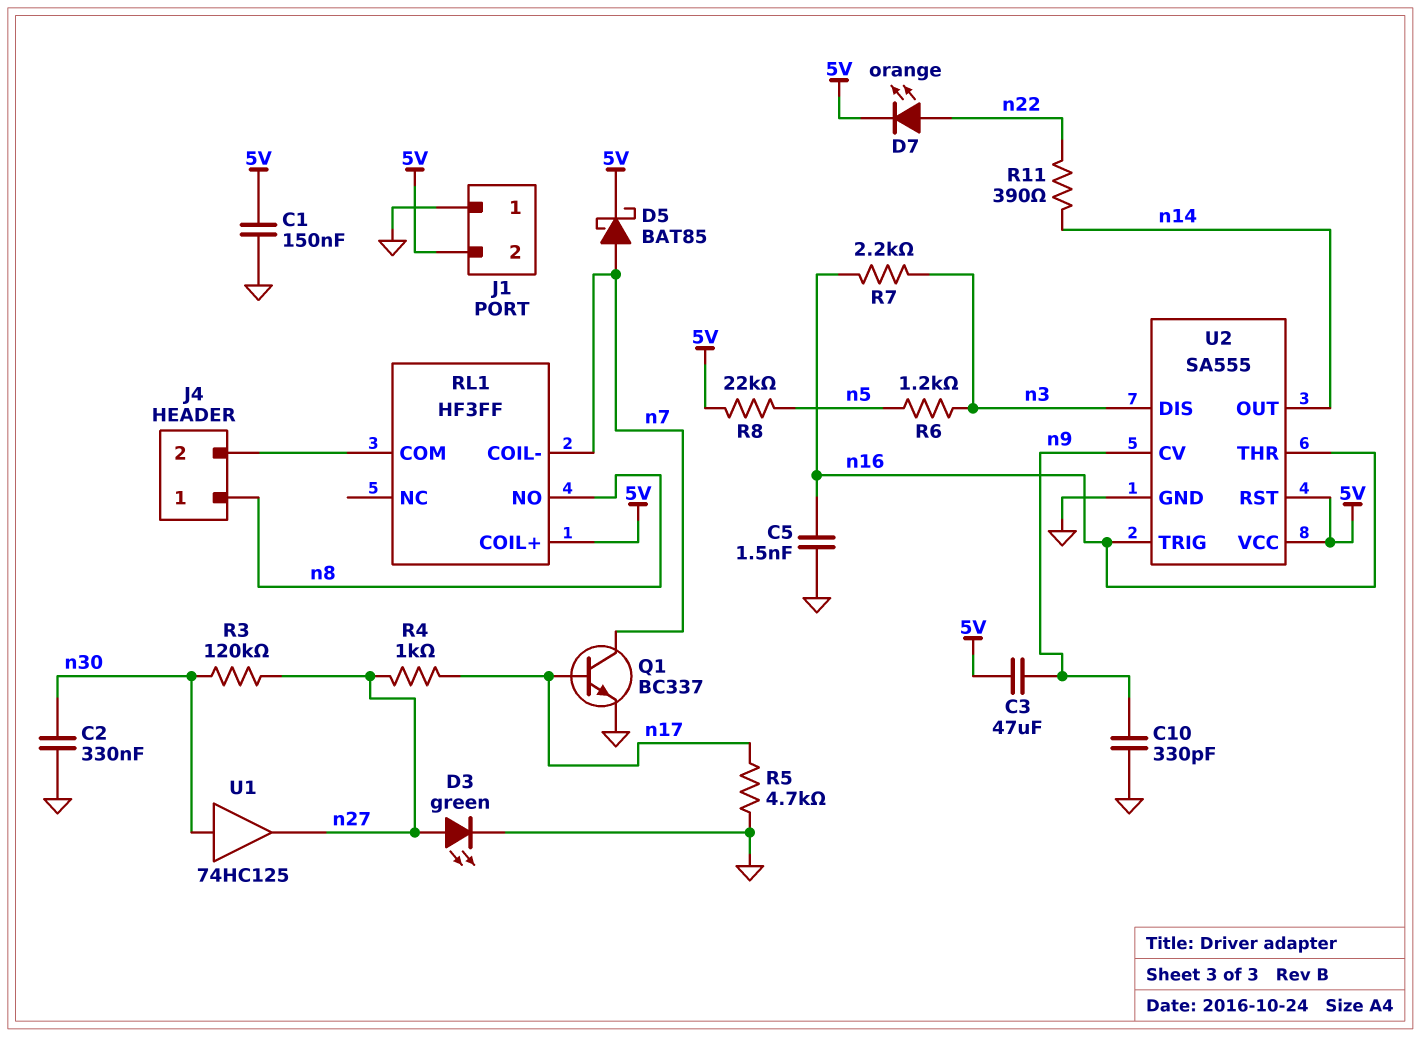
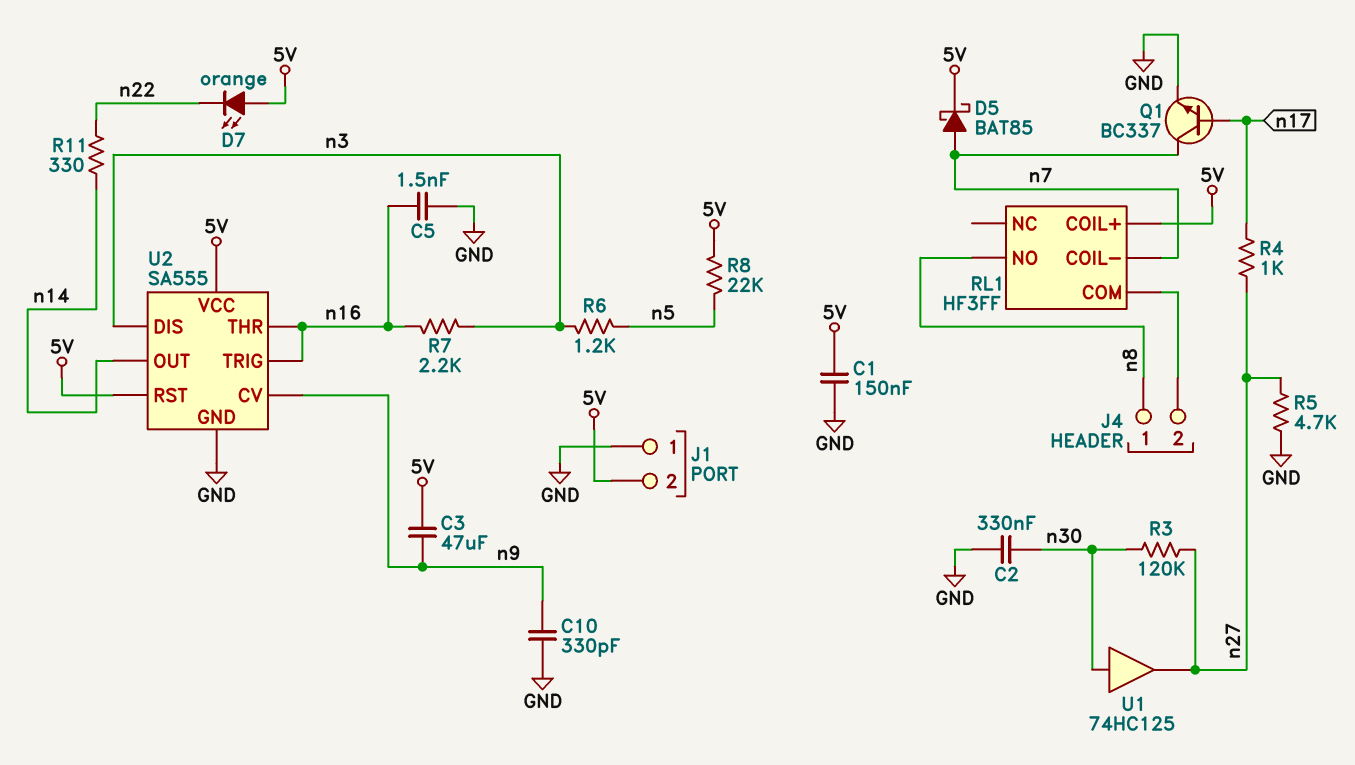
D3: LED green (A n27, K GND) -> none
D7: LED orange (A n22, K 5V) -> LED orange (A 5V, K n22)
R5: 4.7k (GND, n17) -> 4.7k (GND, n27)
R11: 390 (n14, n22) -> 330 (n14, n22)

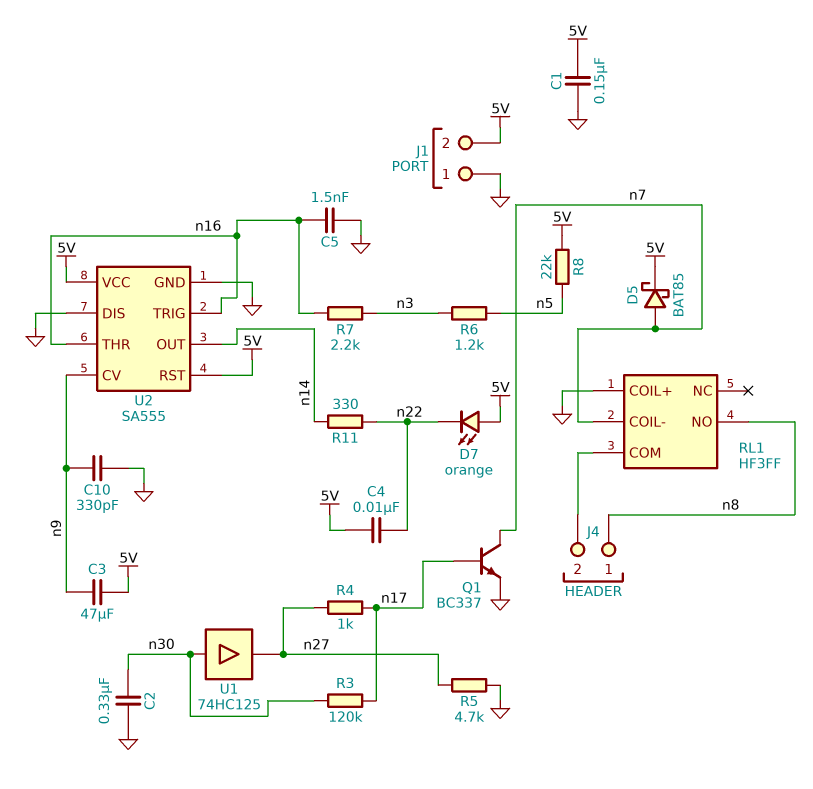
C4: none -> 10nF (5V, n22)
R3: 120k (n27, n30) -> 120k (n17, n30)
RL1 pin COIL+: 5V -> GND
U2 pin DIS: n3 -> GND

